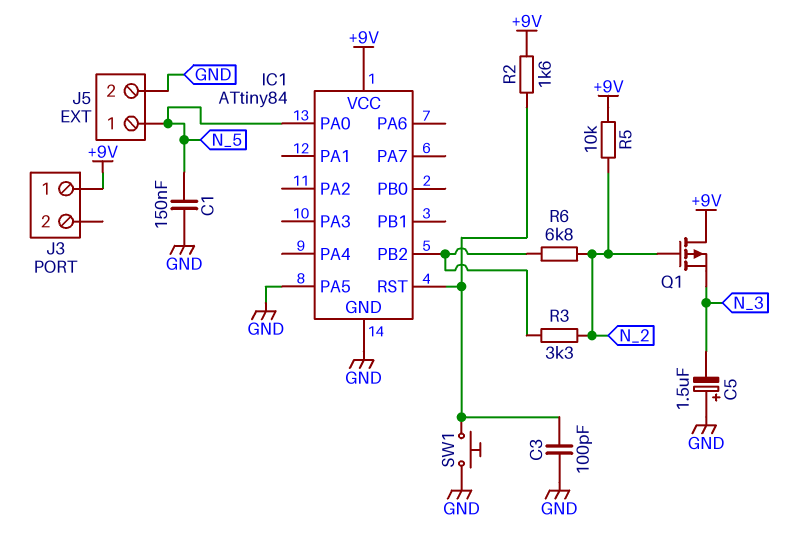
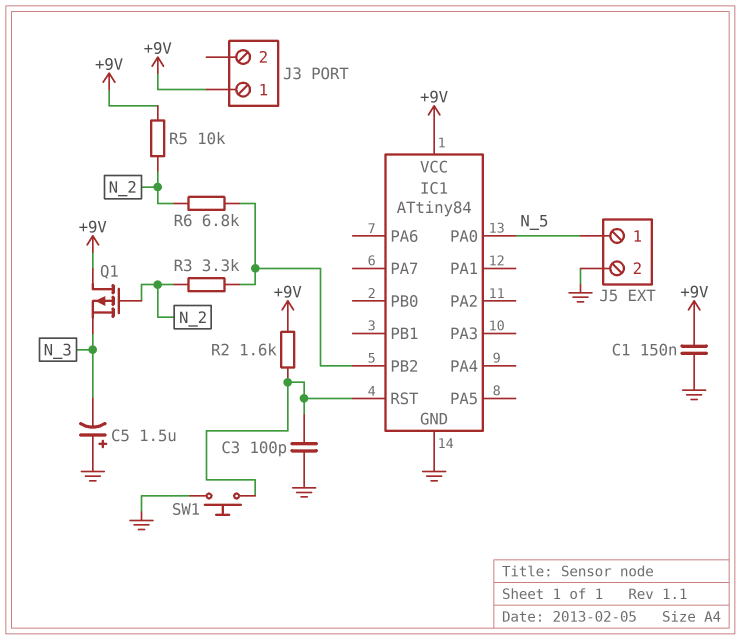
C1: 150nF (GND, N_5) -> 150nF (+9V, GND)
IC1 pin PA5: GND -> none

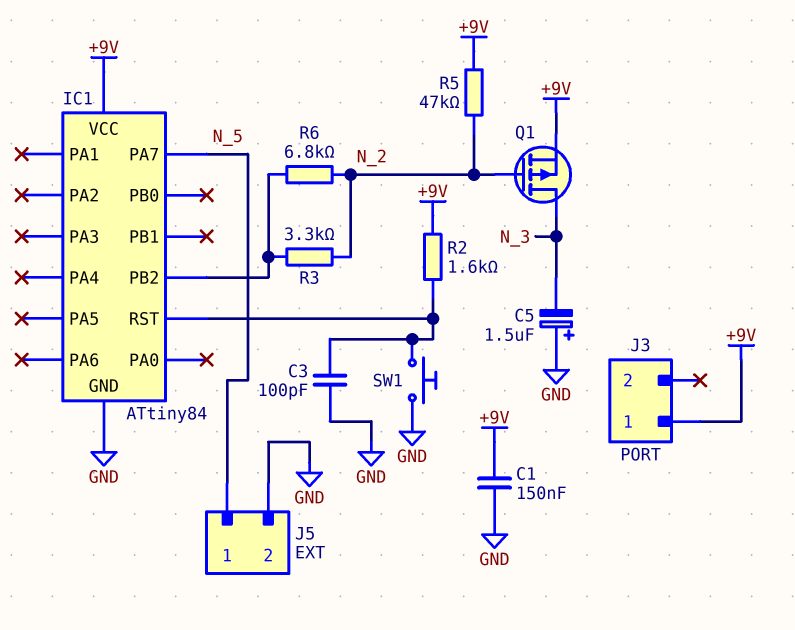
IC1 pin PA0: N_5 -> none
IC1 pin PA7: none -> N_5
Q1: PMOS (G N_2, D +9V, S N_3) -> PMOS (G N_2, D N_3, S +9V)
R5: 10k (+9V, N_2) -> 47k (+9V, N_2)

